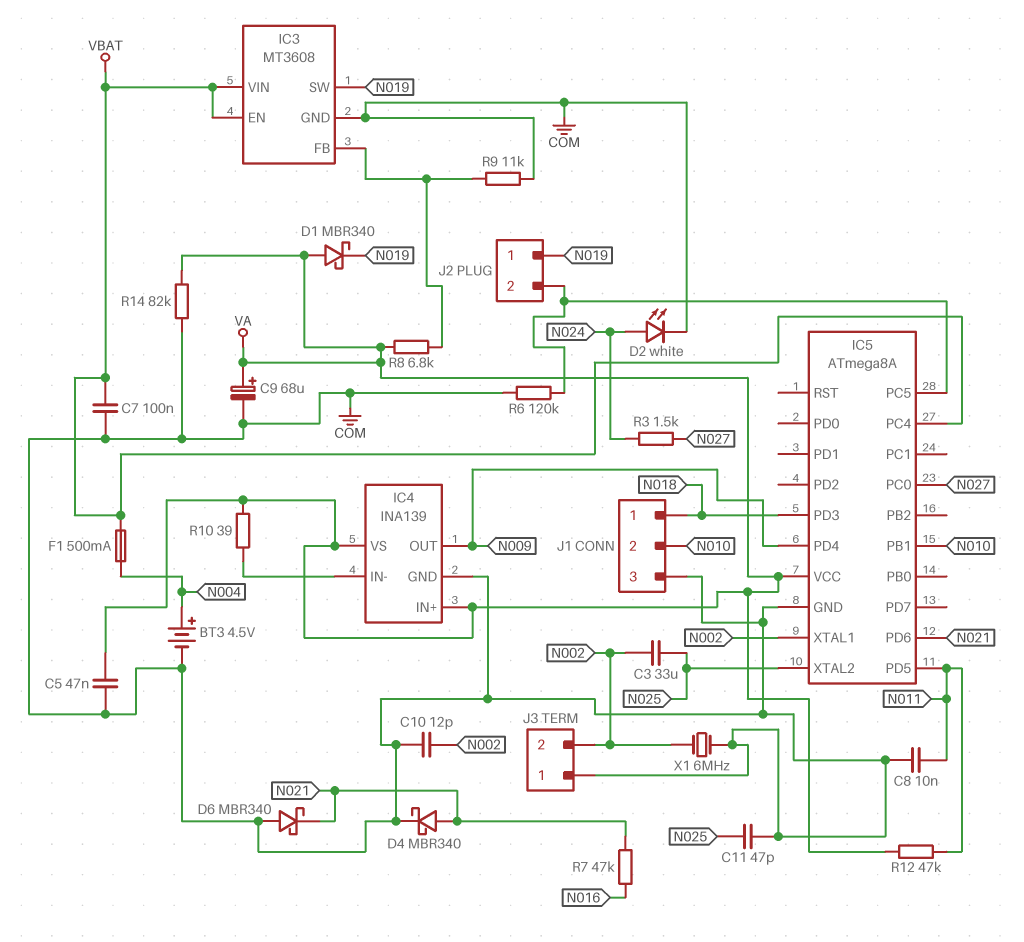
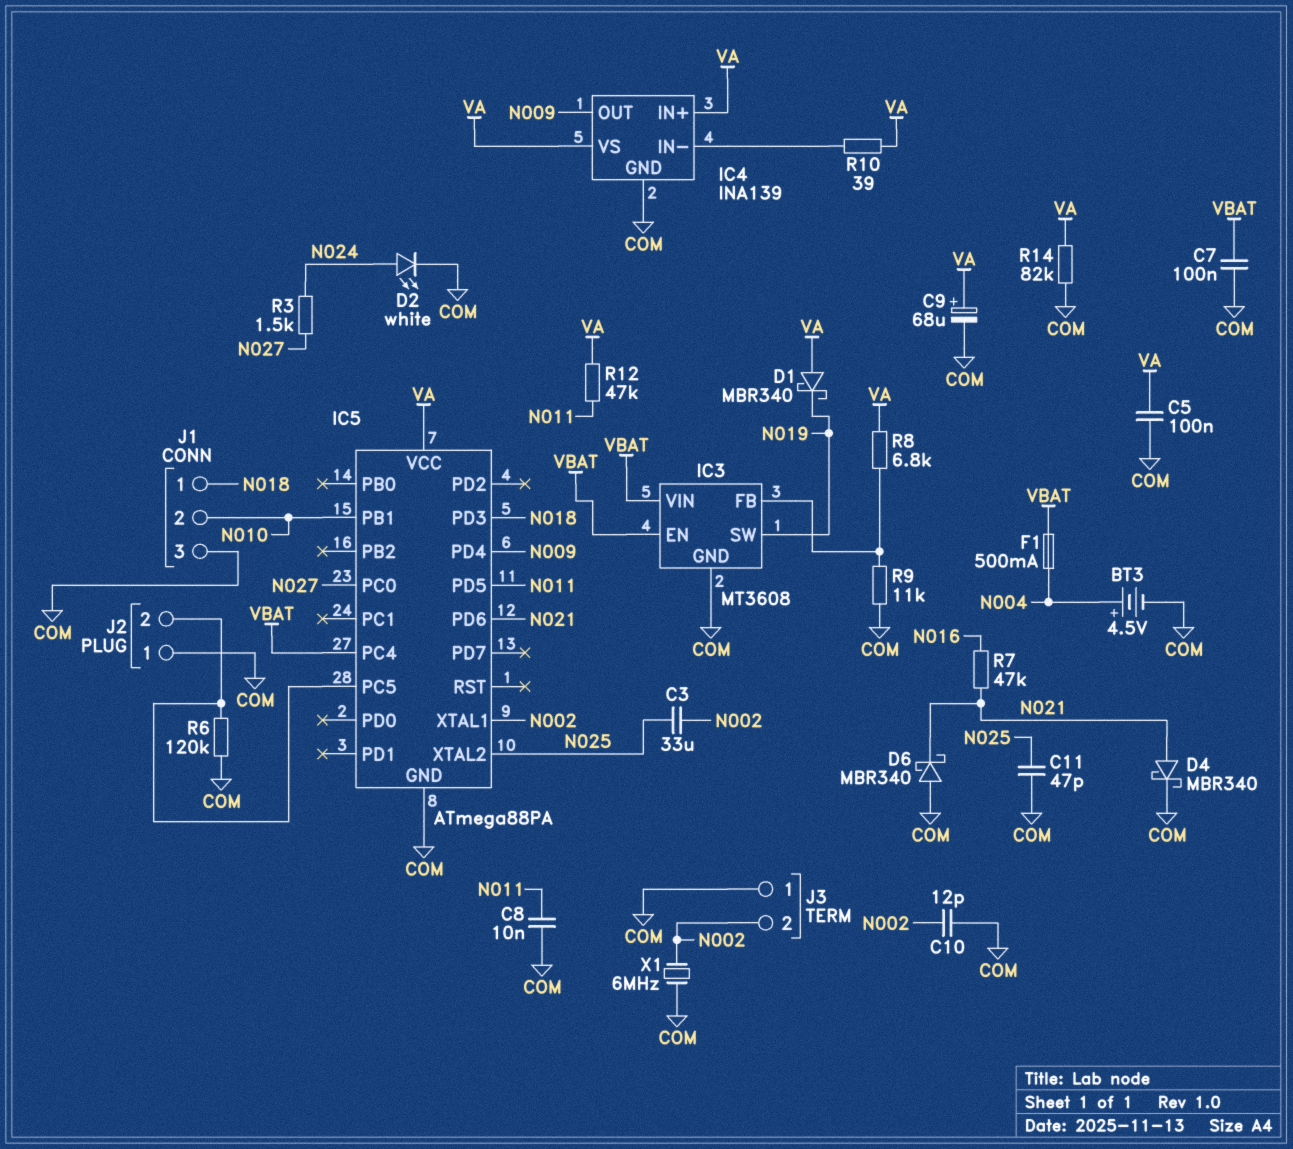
C5: 47nF (COM, VA) -> 100nF (COM, VA)
IC5: ATmega8A -> ATmega88PA
J2 pin 1: N019 -> COM

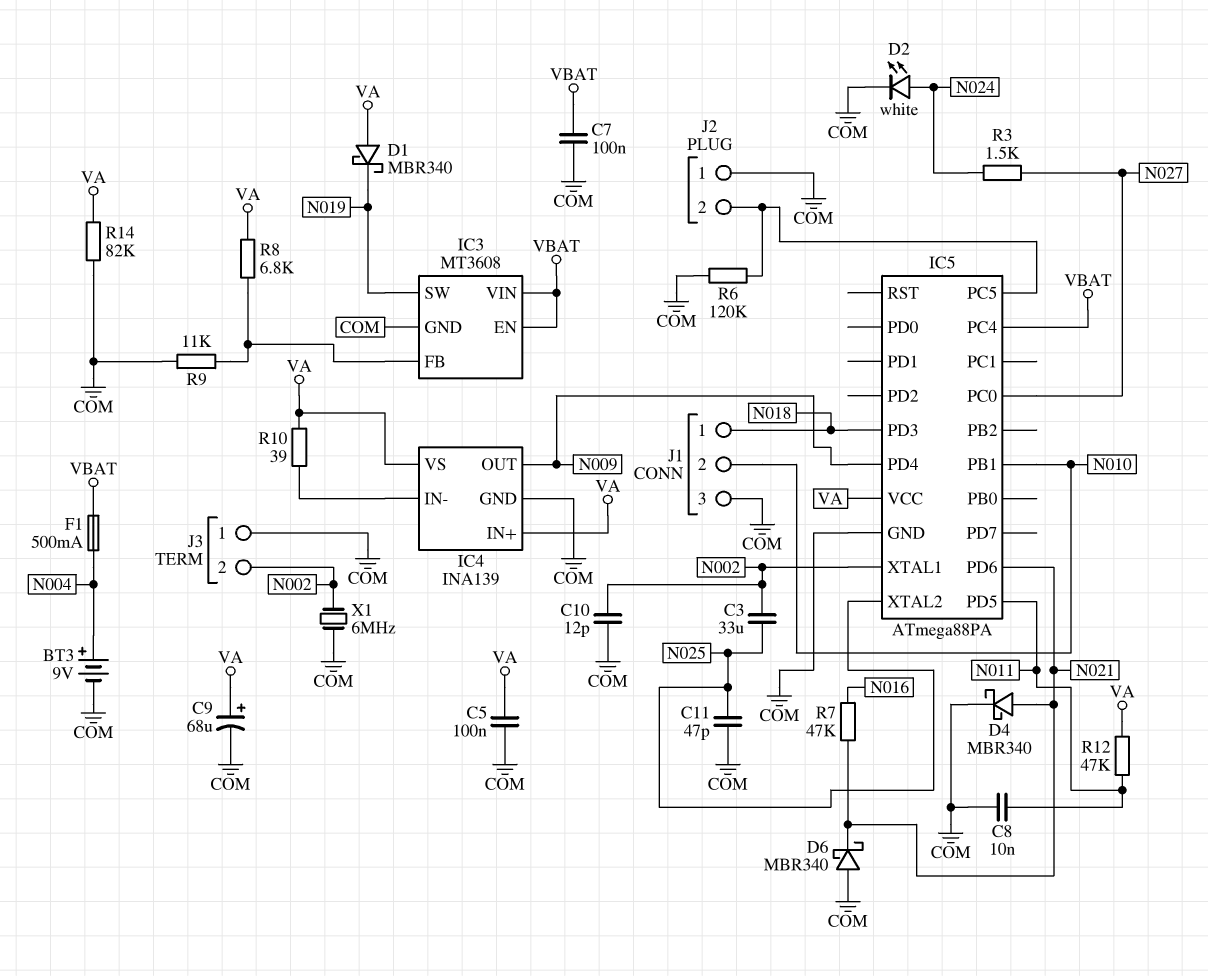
BT3: 4.5V (plus N004, minus COM) -> 9V (plus N004, minus COM)

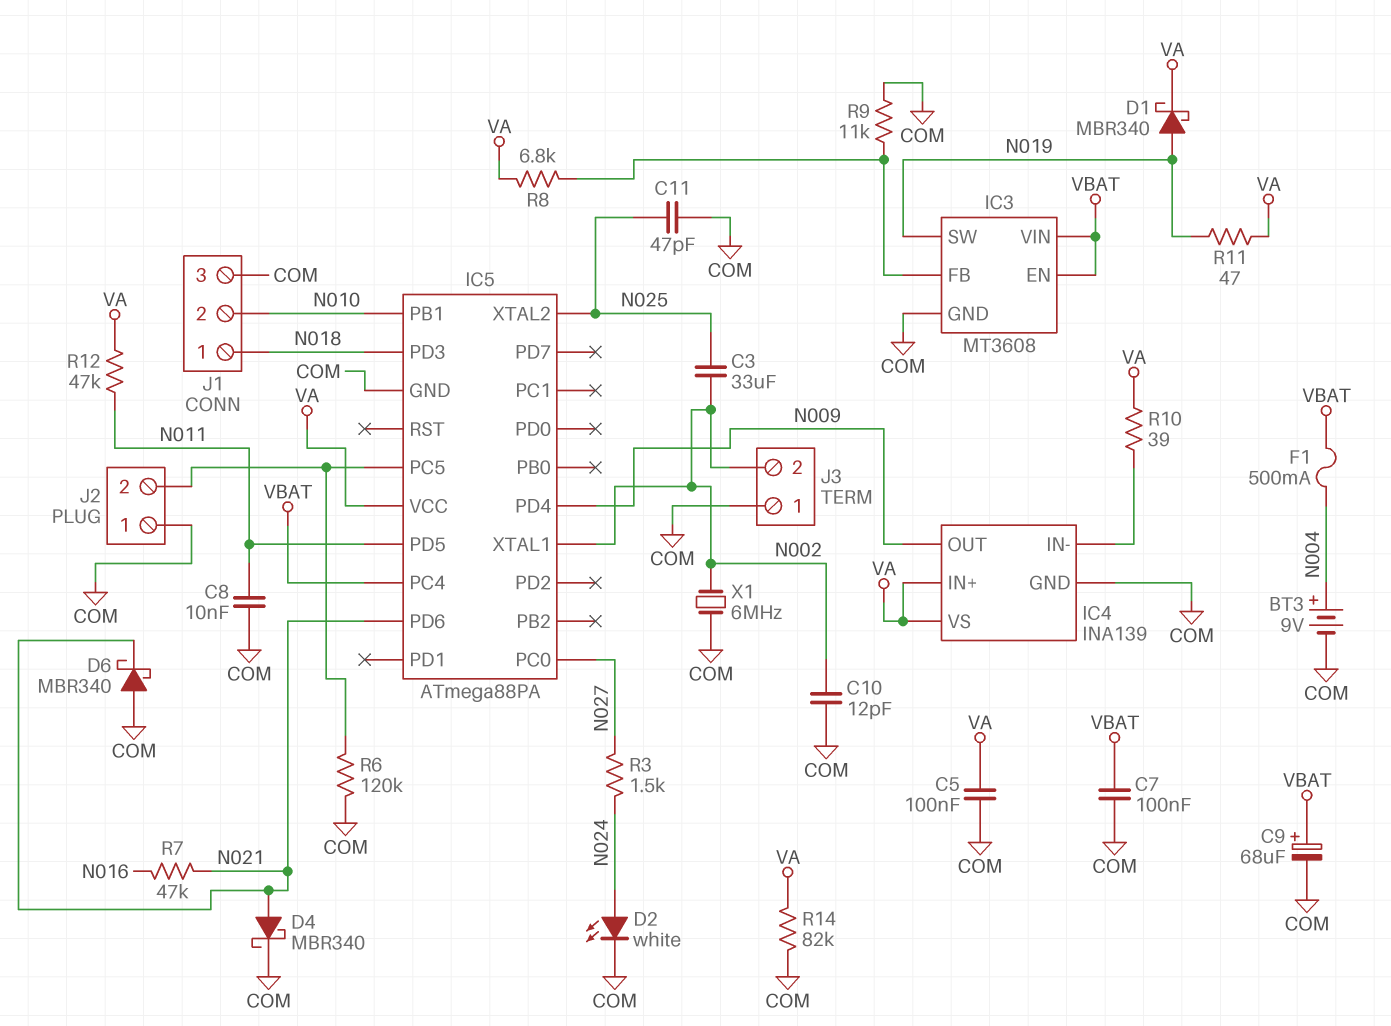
C9: 68uF (plus VA, minus COM) -> 68uF (plus VBAT, minus COM)
D1: schottky MBR340 (A VA, K N019) -> schottky MBR340 (A N019, K VA)
R11: none -> 47 (N019, VA)

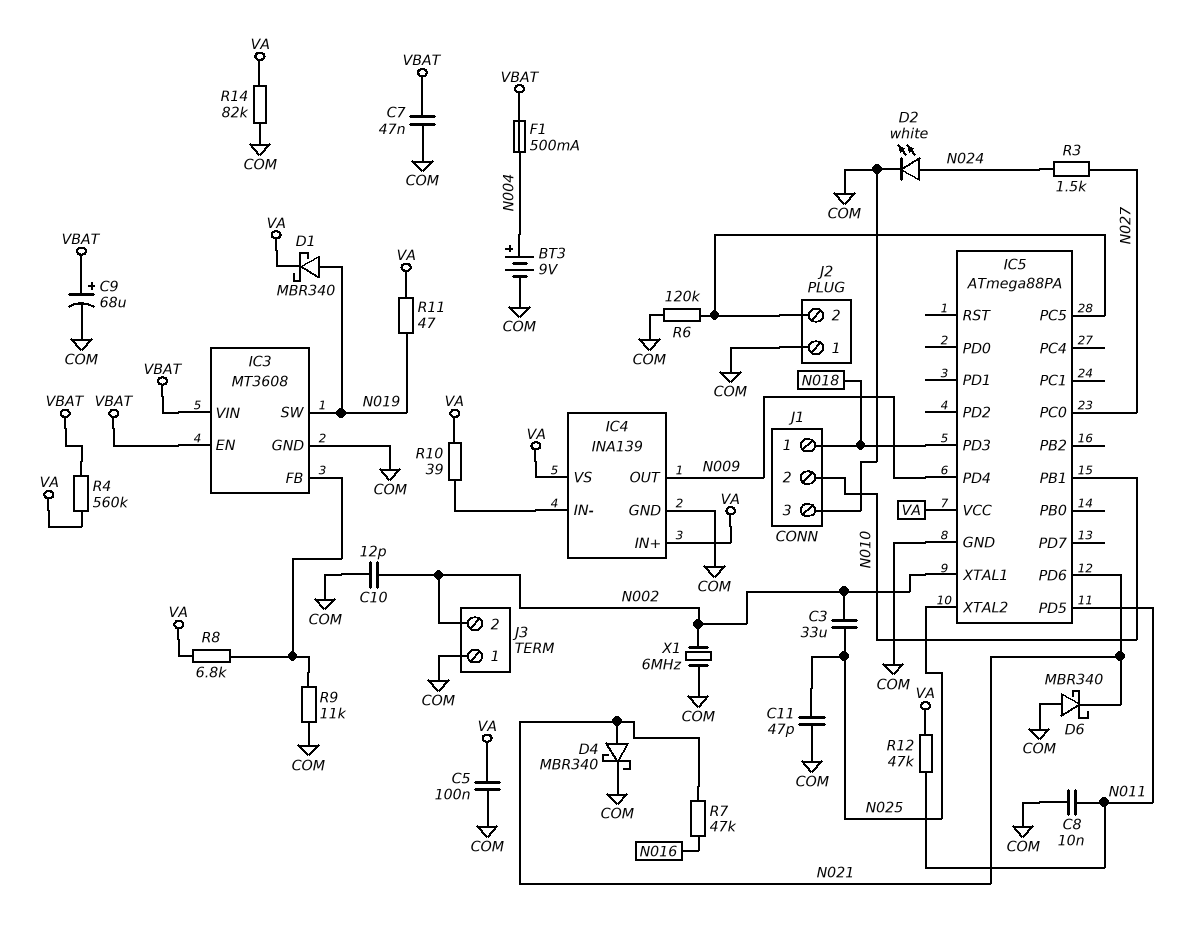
C7: 100nF (COM, VBAT) -> 47nF (COM, VBAT)
IC5 pin PC4: VBAT -> none
R4: none -> 560k (VA, VBAT)

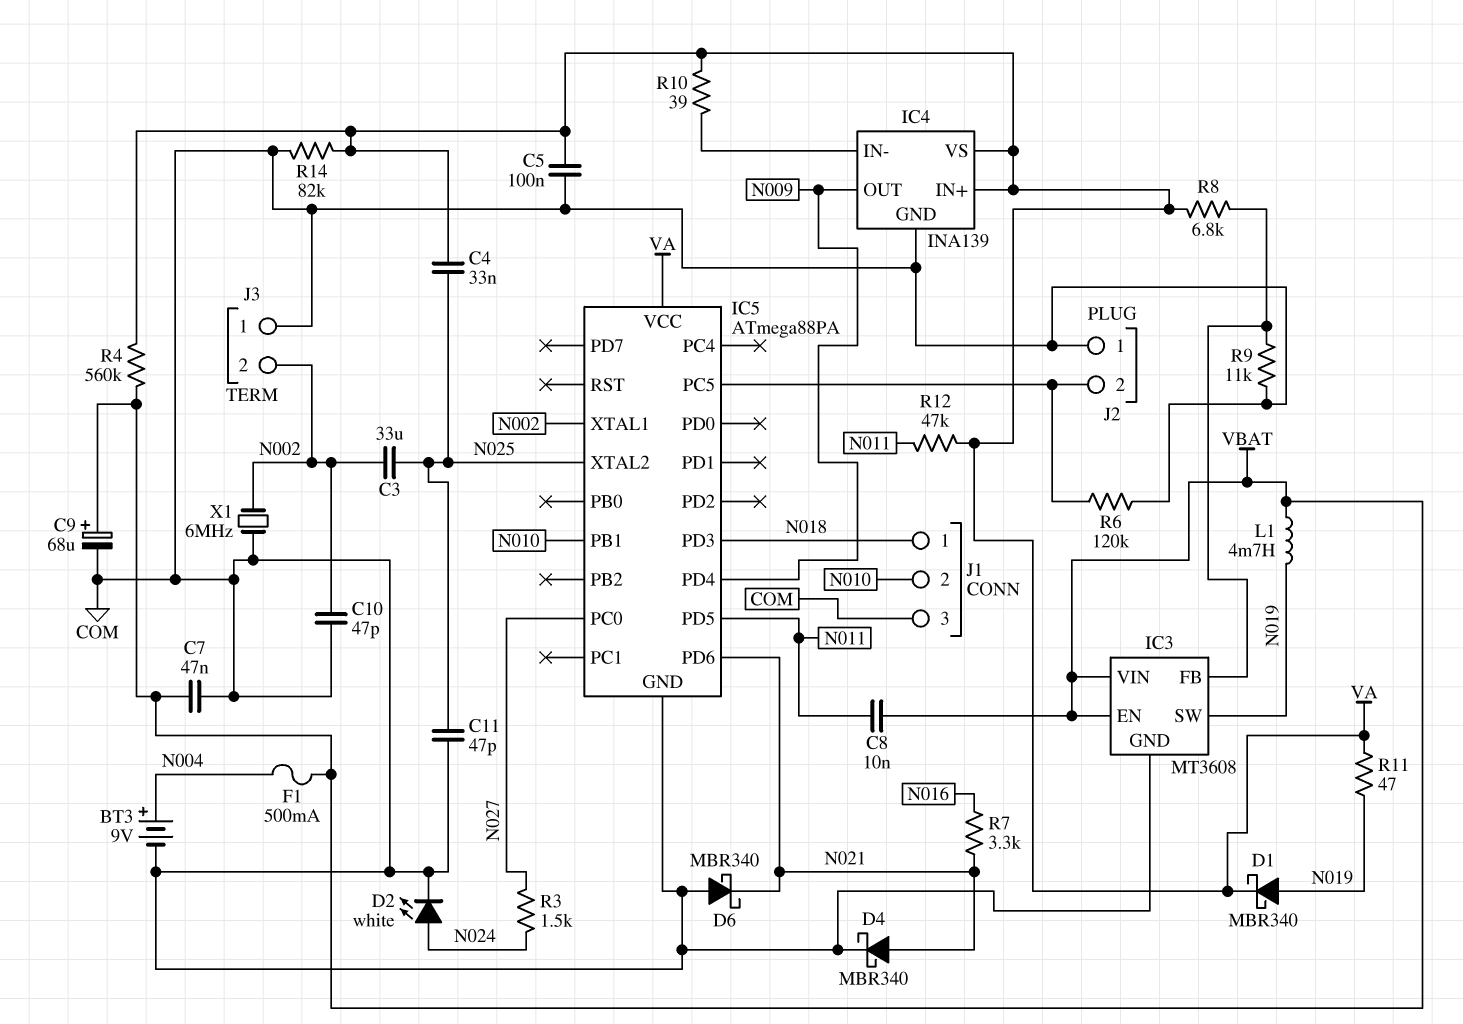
C4: none -> 33nF (N025, VA)
C8: 10nF (COM, N011) -> 10nF (N011, VBAT)
C10: 12pF (COM, N002) -> 47pF (COM, N002)
L1: none -> 4.7mH (N019, VBAT)
R7: 47k (N016, N021) -> 3.3k (N016, N021)

